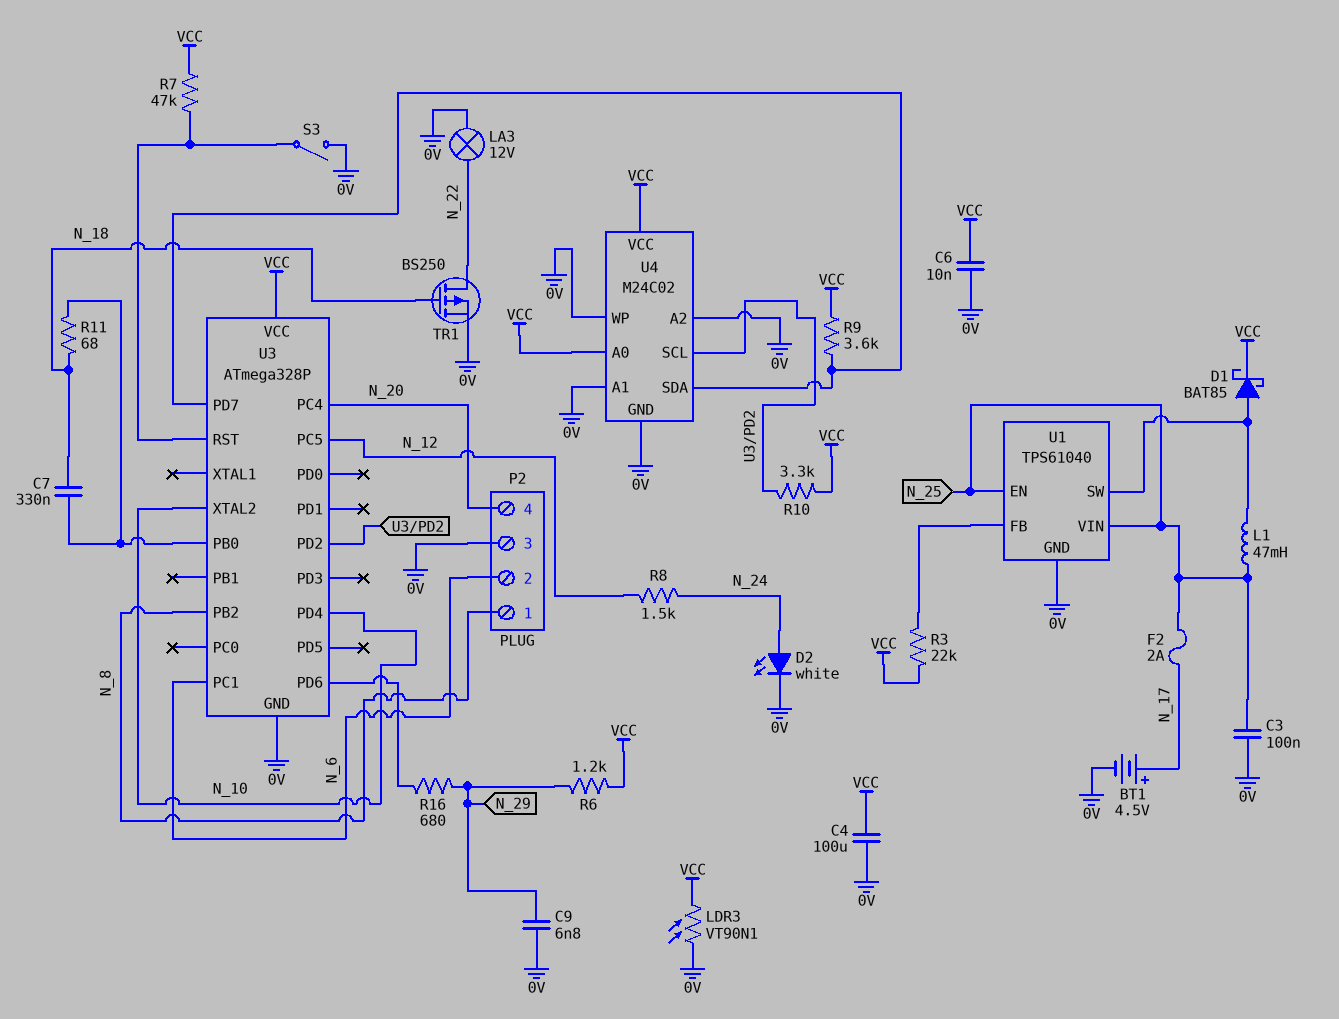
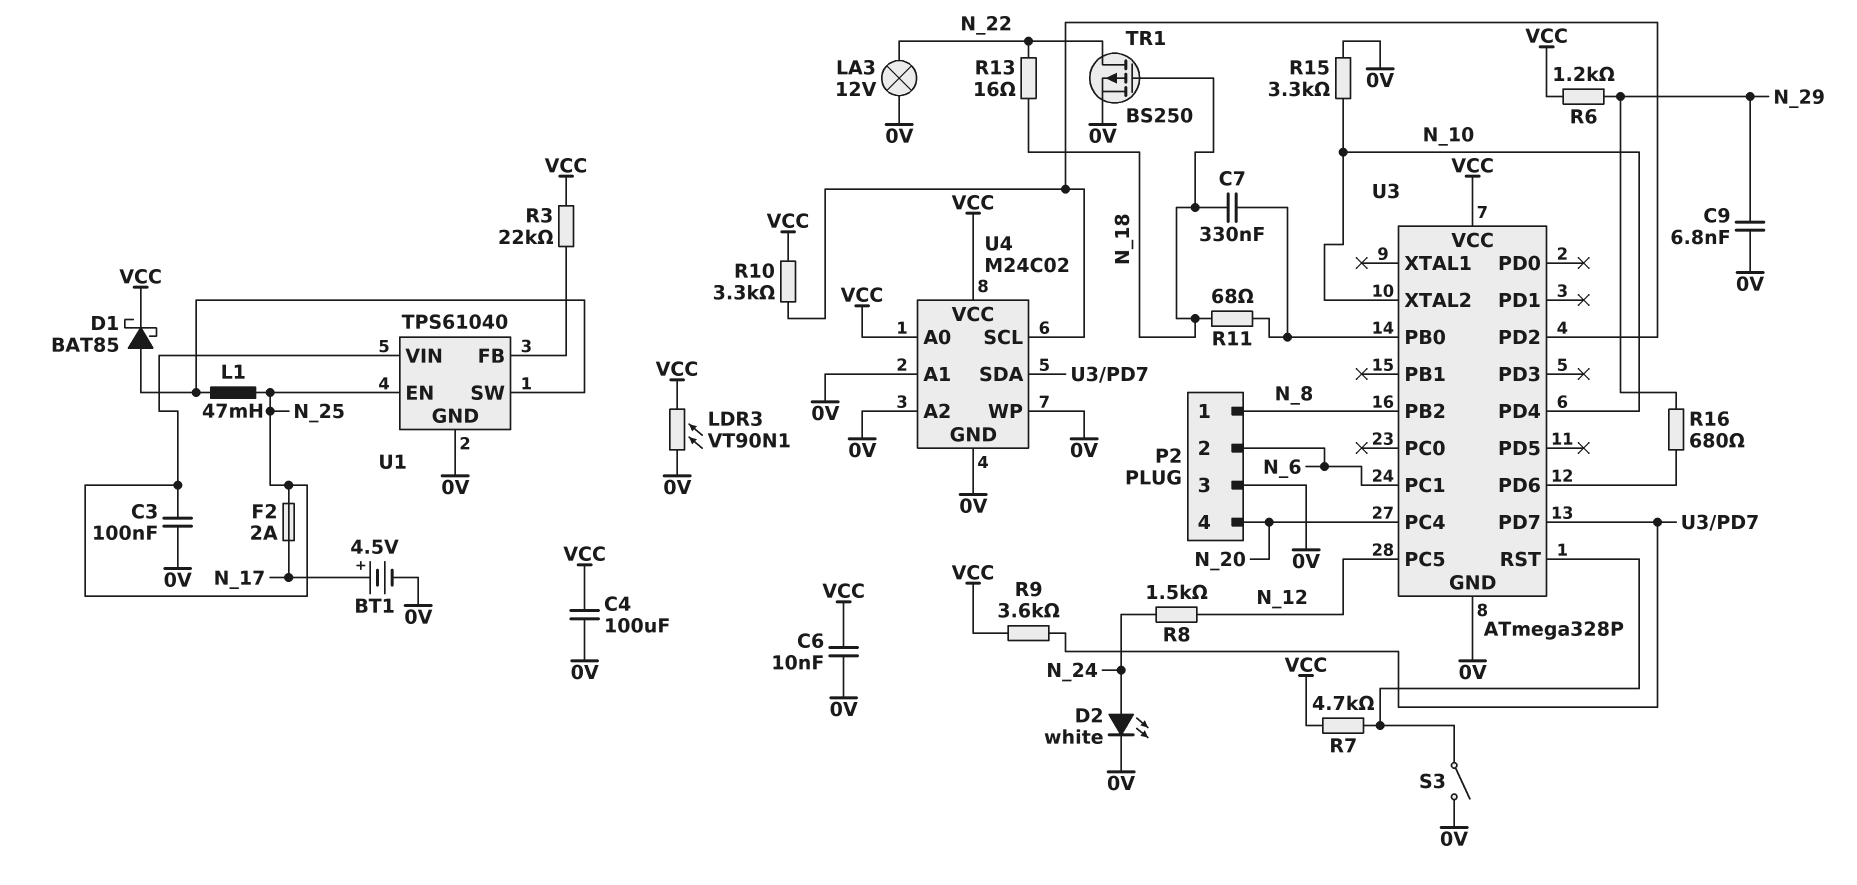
R7: 47k (U3/RST, VCC) -> 4.7k (U3/RST, VCC)
R13: none -> 16 (N_18, N_22)
R15: none -> 3.3k (0V, N_10)

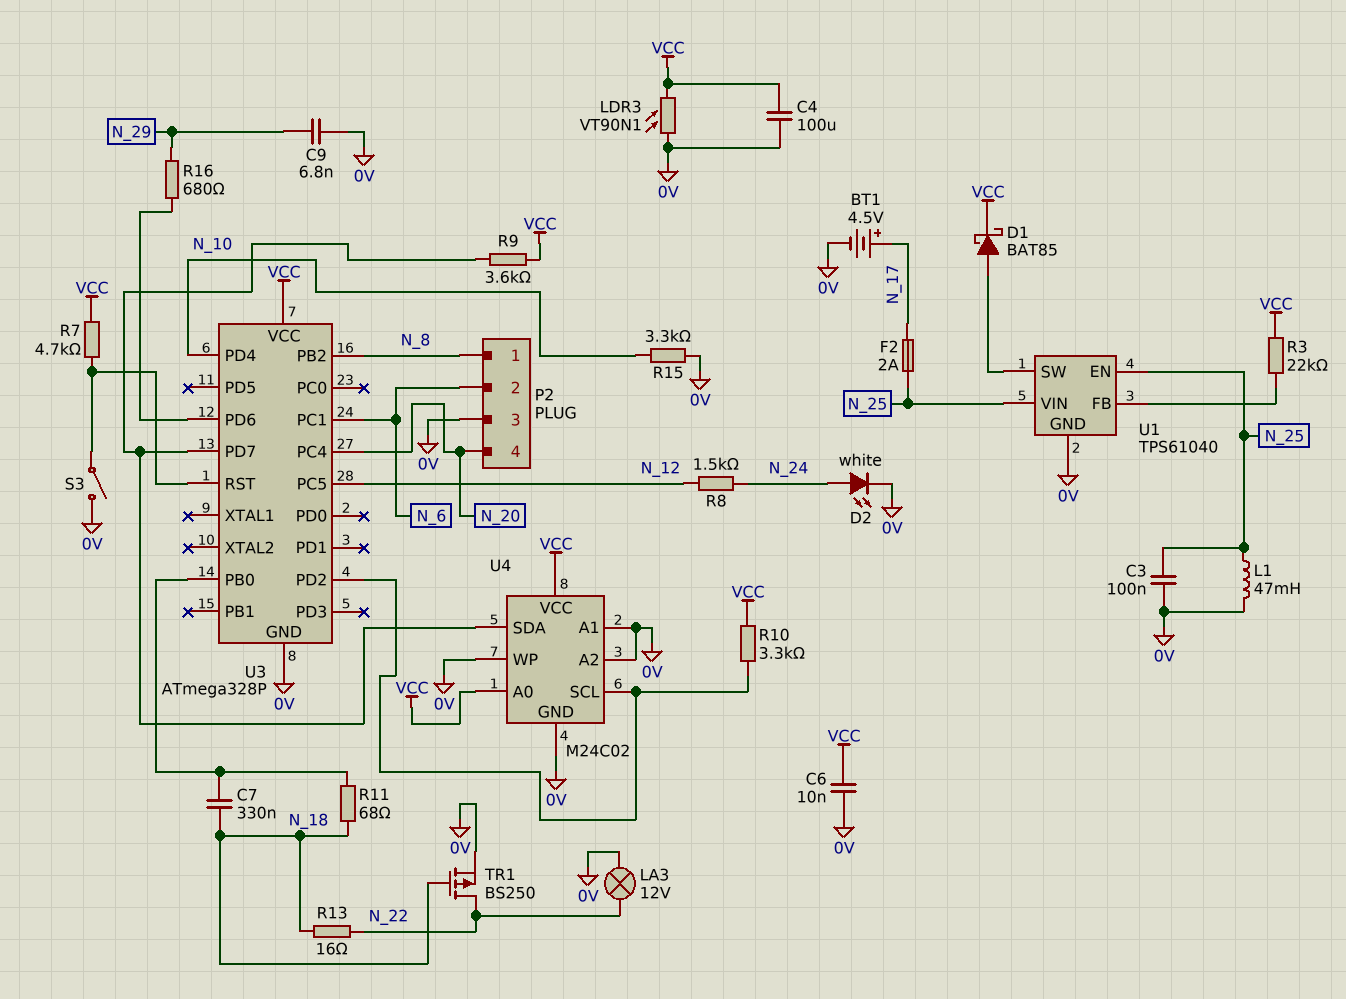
L1: 47mH (N_25, U1/SW) -> 47mH (0V, N_25)
R6: 1.2k (N_29, VCC) -> none
U3 pin XTAL2: N_10 -> none

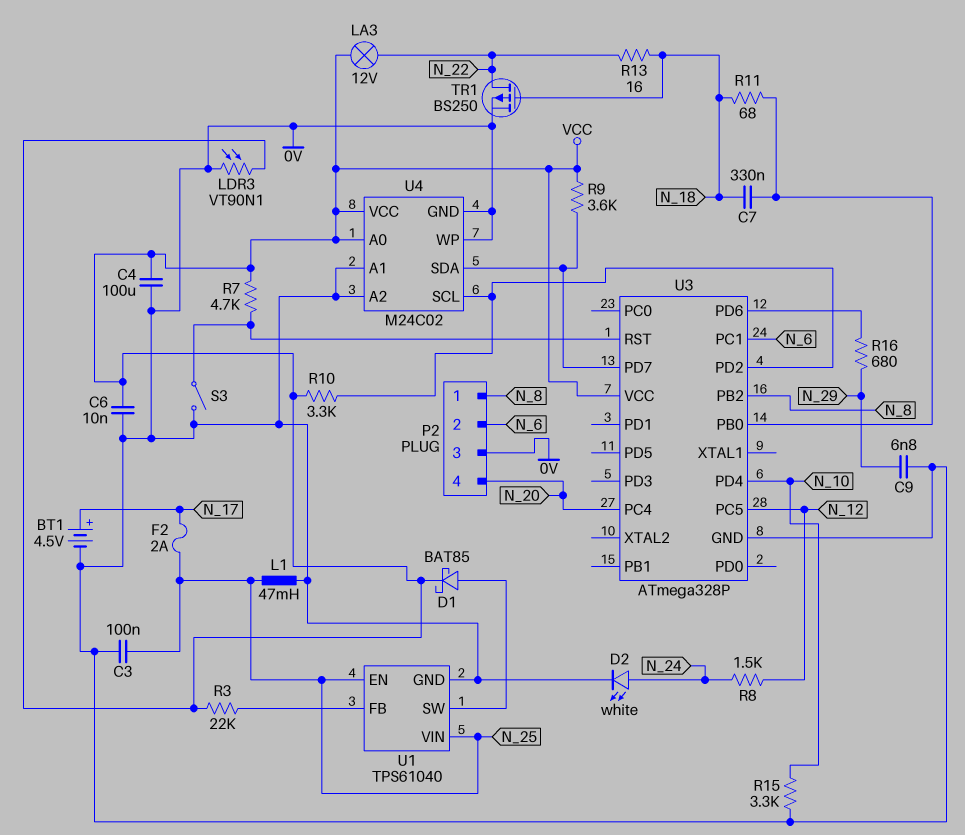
LA3: lamp 12V (0V, N_22) -> lamp 12V (N_22, VCC)

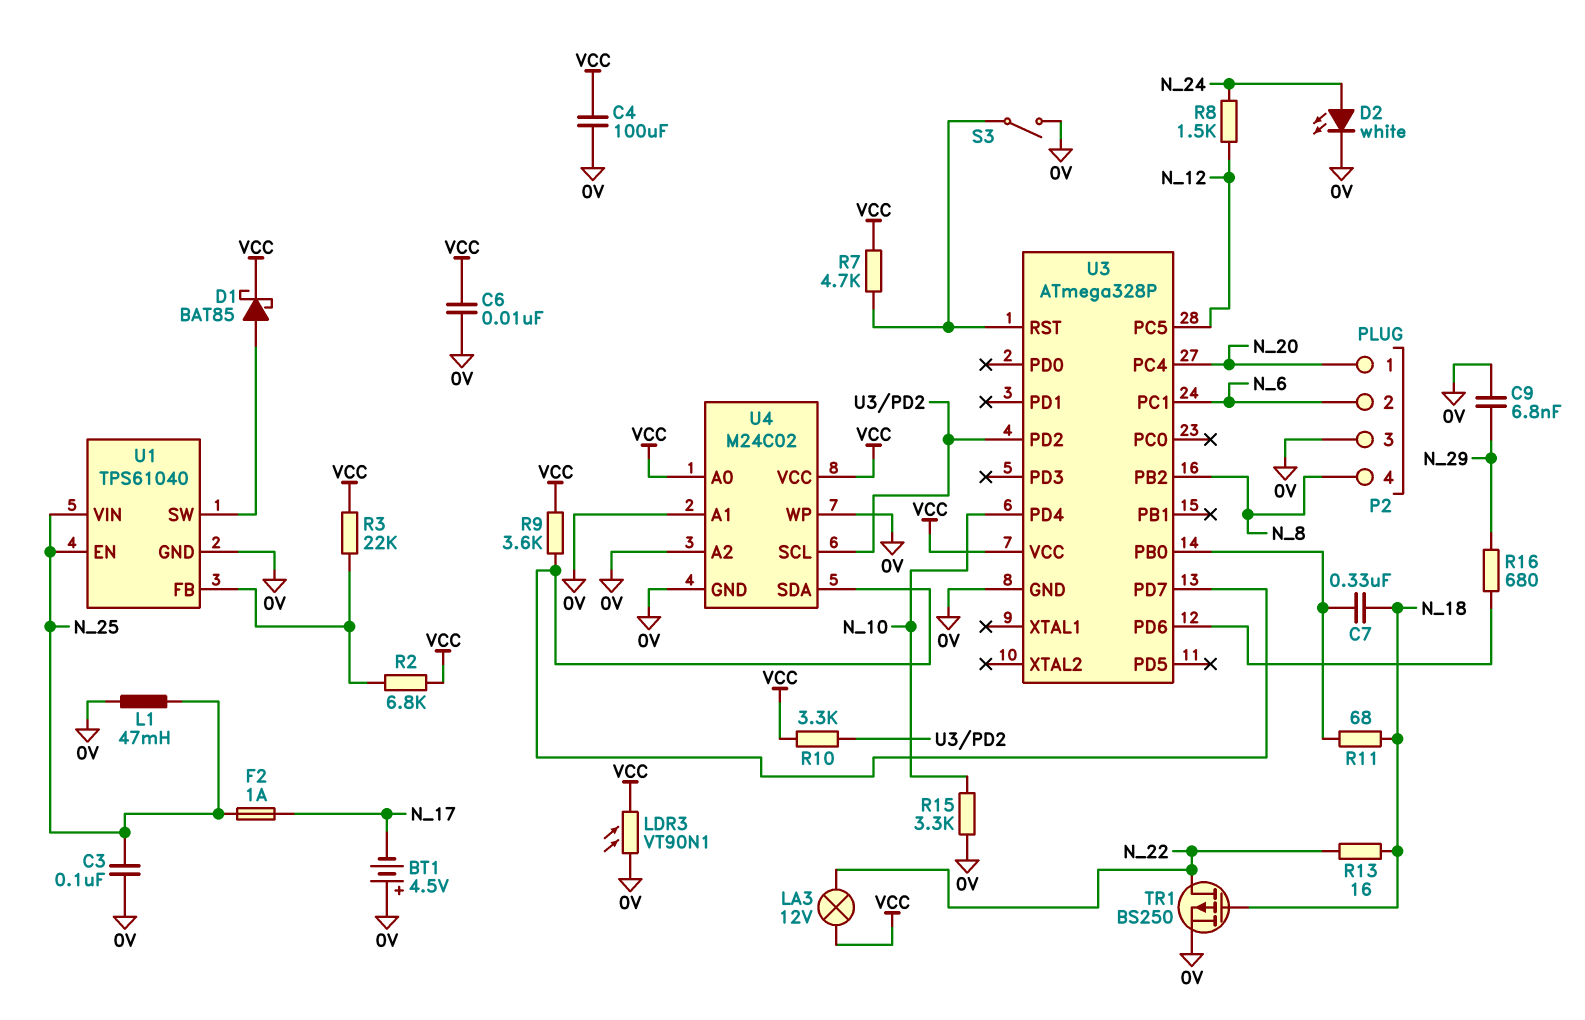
BT1: 4.5V (plus N_17, minus 0V) -> 4.5V (plus 0V, minus N_17)
F2: 2A (N_17, N_25) -> 1A (N_17, N_25)
P2 pin 1: N_8 -> N_20
P2 pin 4: N_20 -> N_8
R2: none -> 6.8k (U1/FB, VCC)

